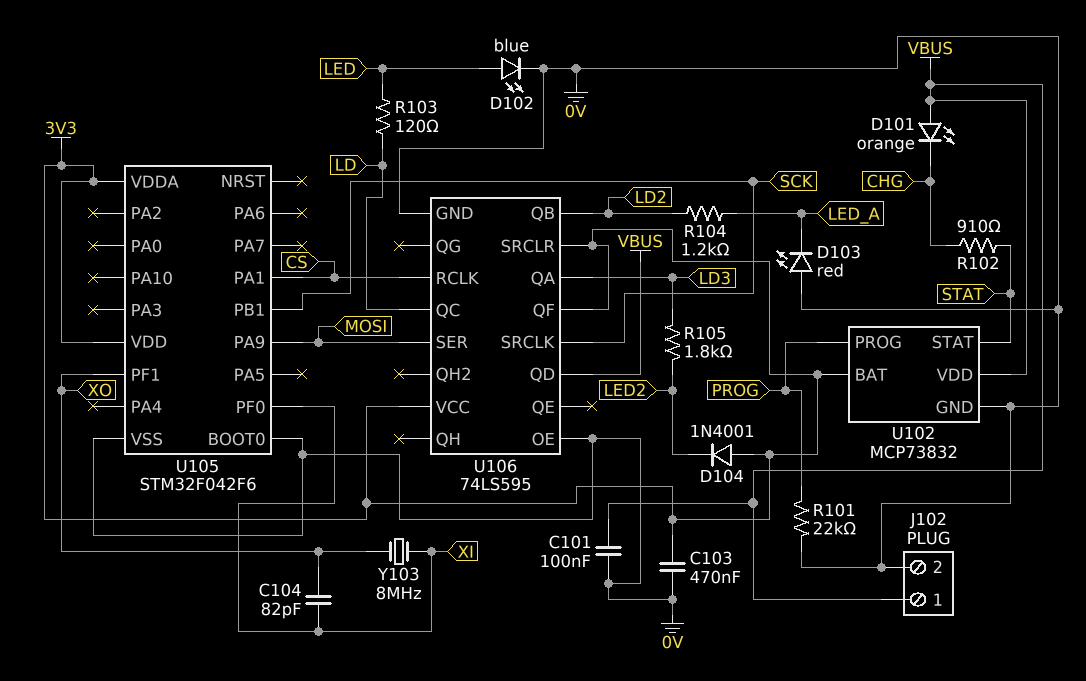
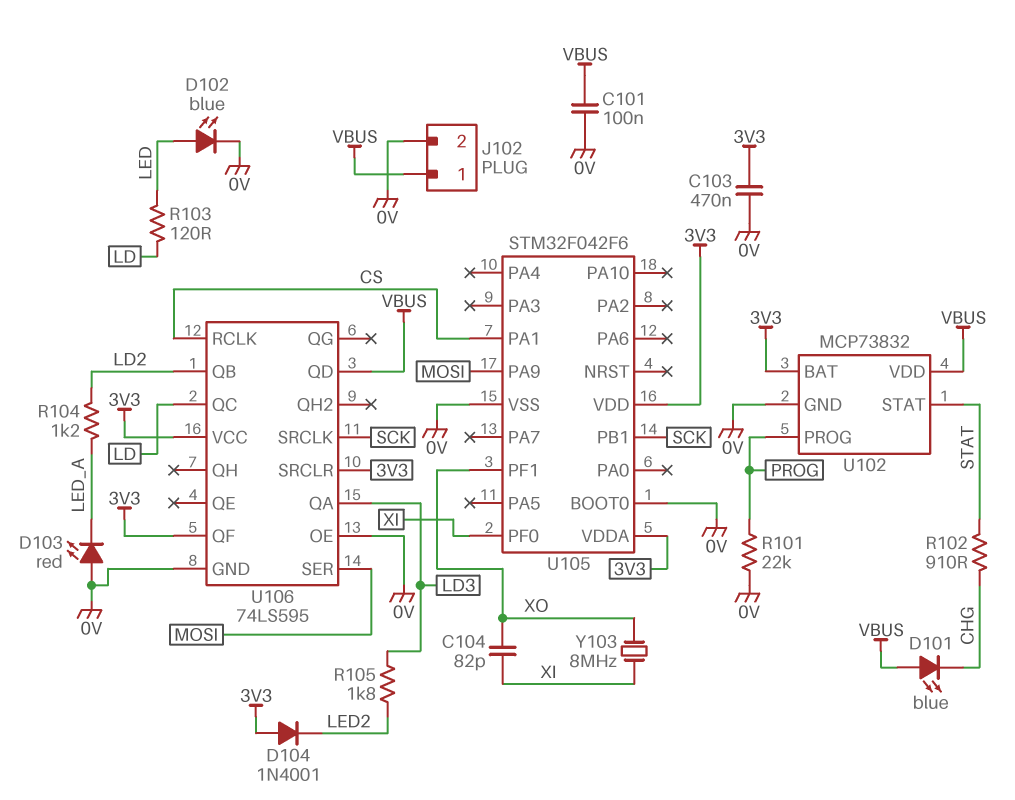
D101: LED orange (A VBUS, K CHG) -> LED blue (A VBUS, K CHG)

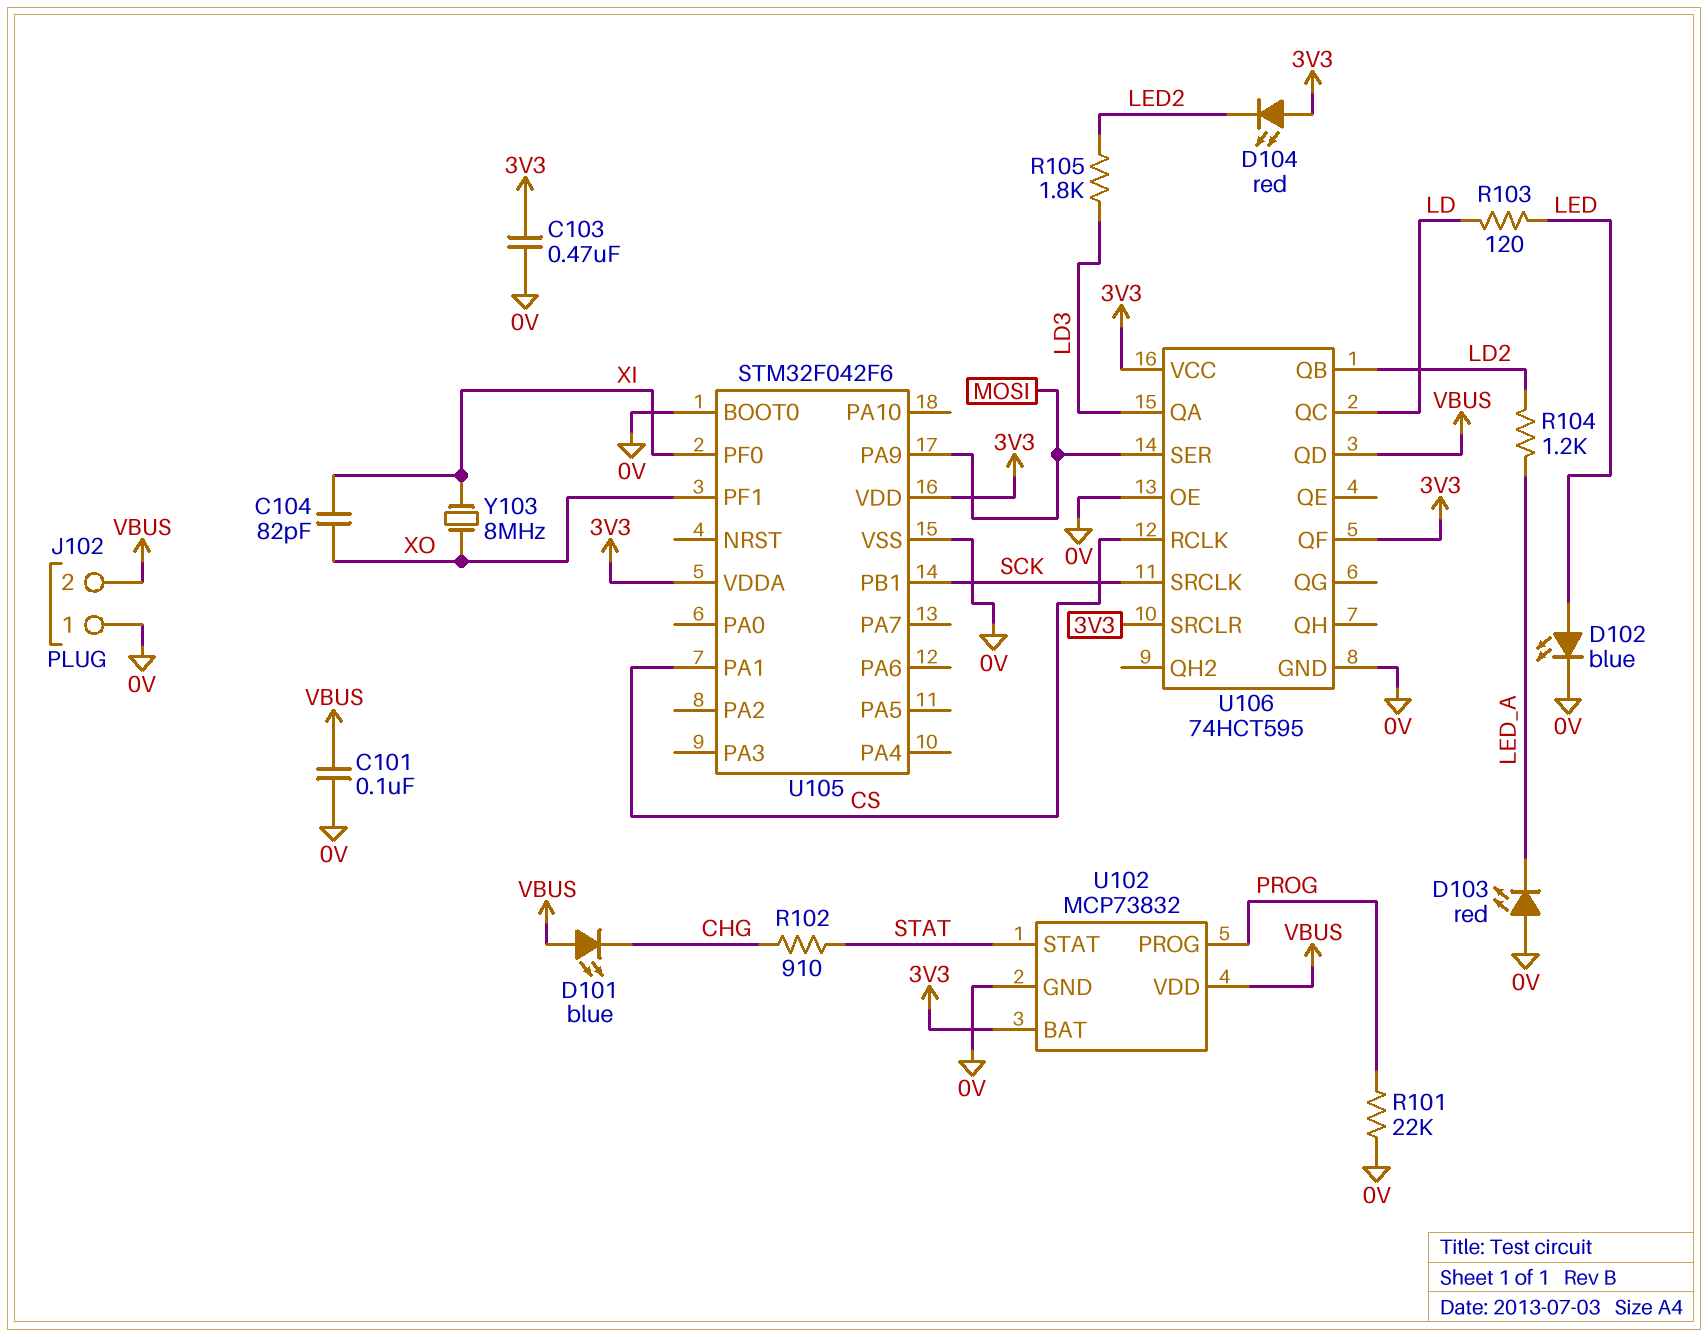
D104: diode 1N4001 (A 3V3, K LED2) -> LED red (A 3V3, K LED2)
J102 pin 1: VBUS -> 0V
J102 pin 2: 0V -> VBUS
U106: 74LS595 -> 74HCT595

